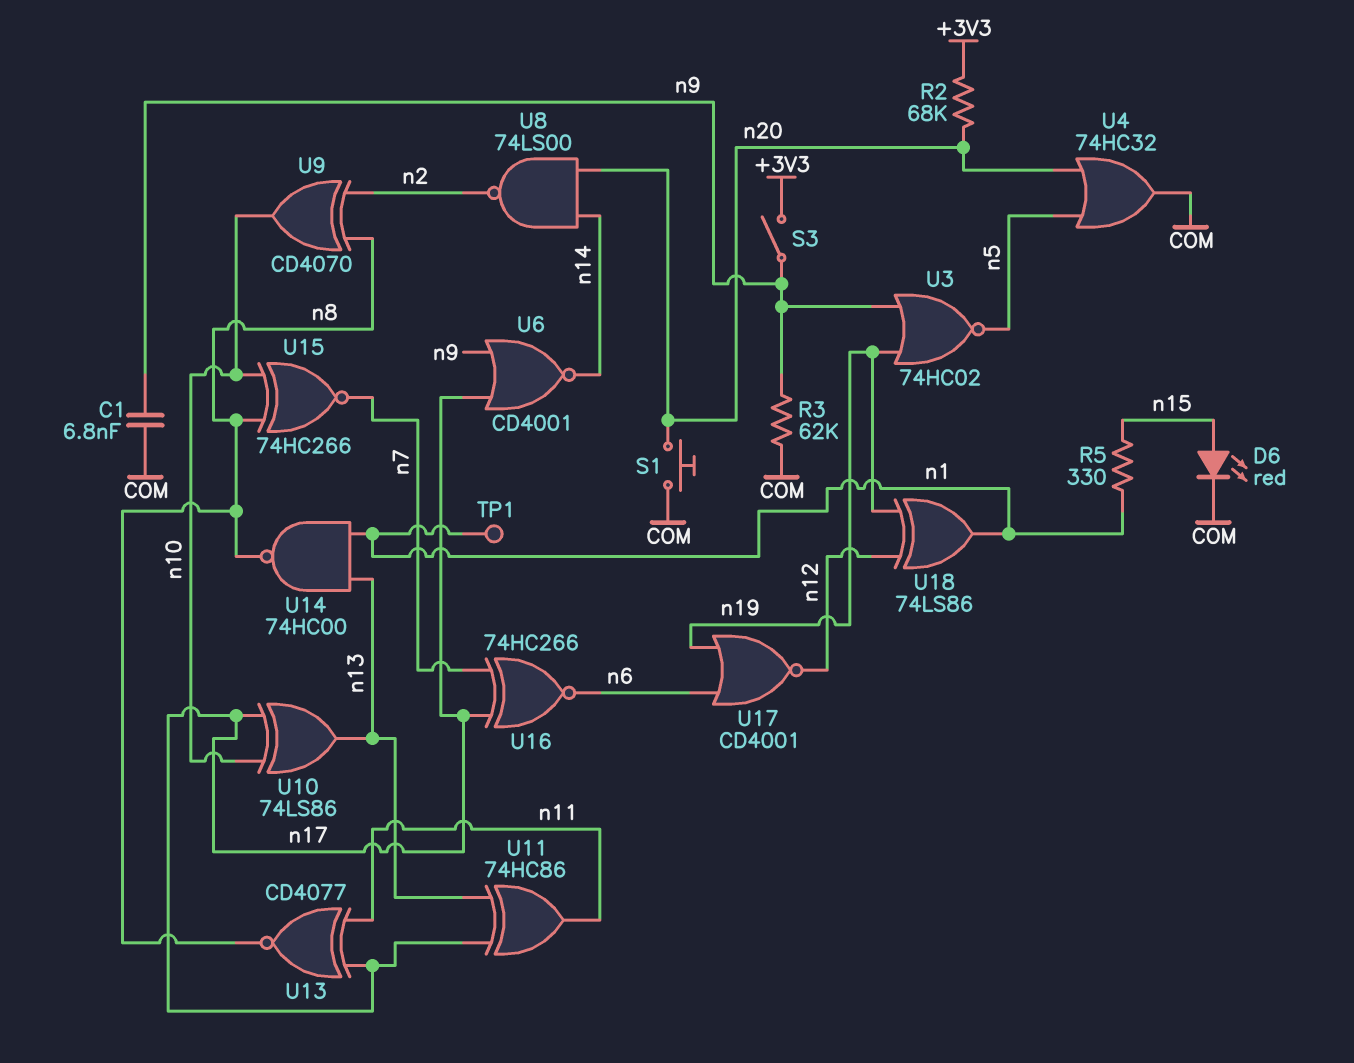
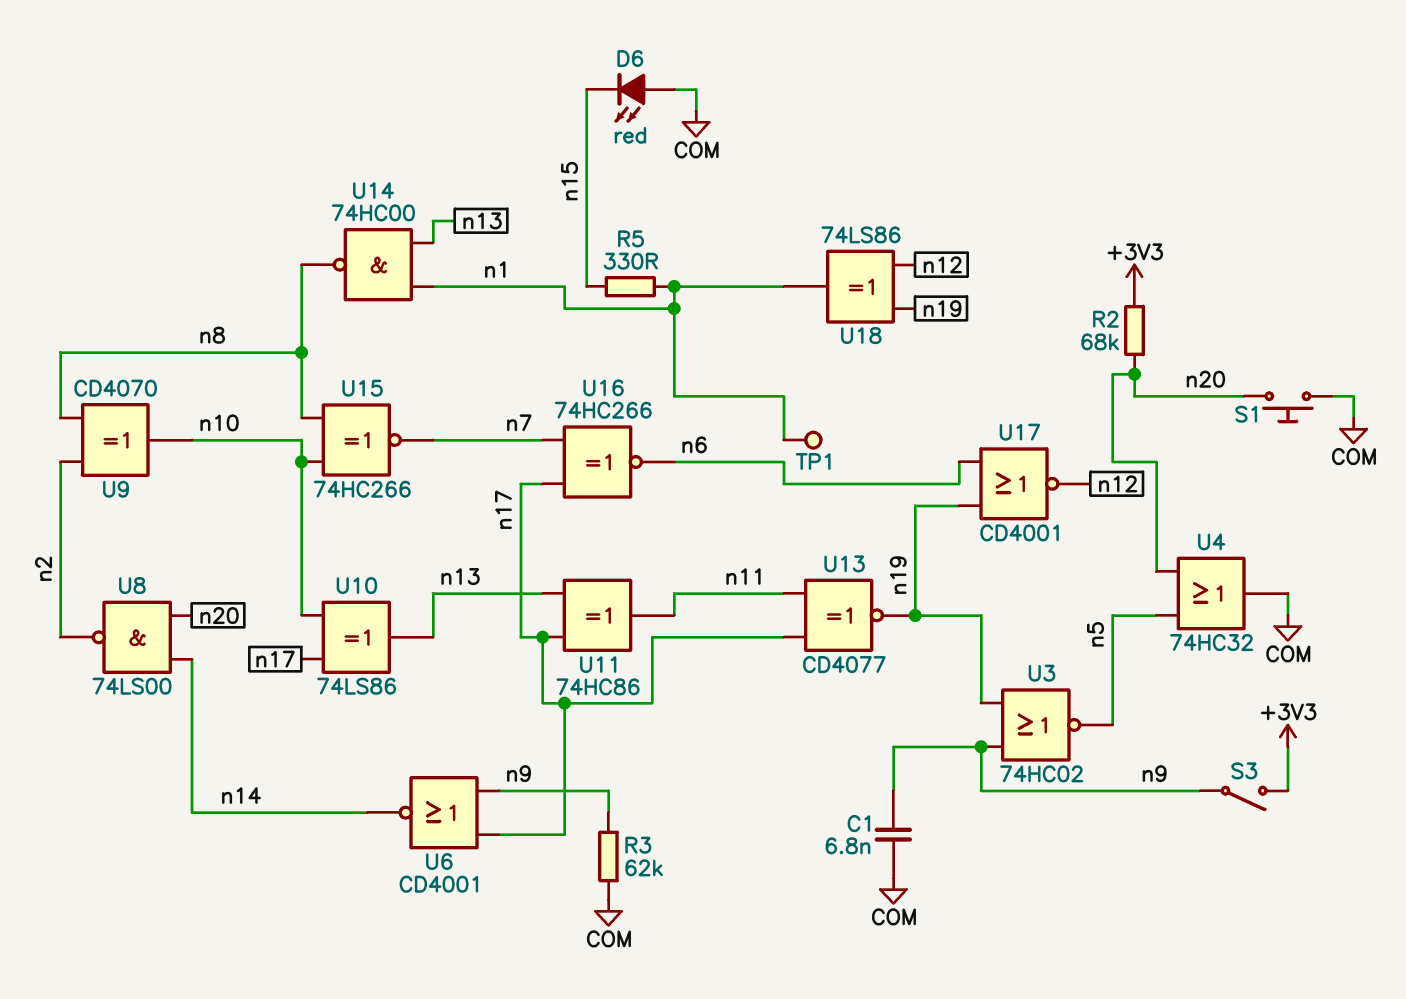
D6: LED red (A n15, K COM) -> LED red (A COM, K n15)
U13: XNOR CD4077 (in n11, in n17, out n8) -> XNOR CD4077 (in n11, in n17, out n19)

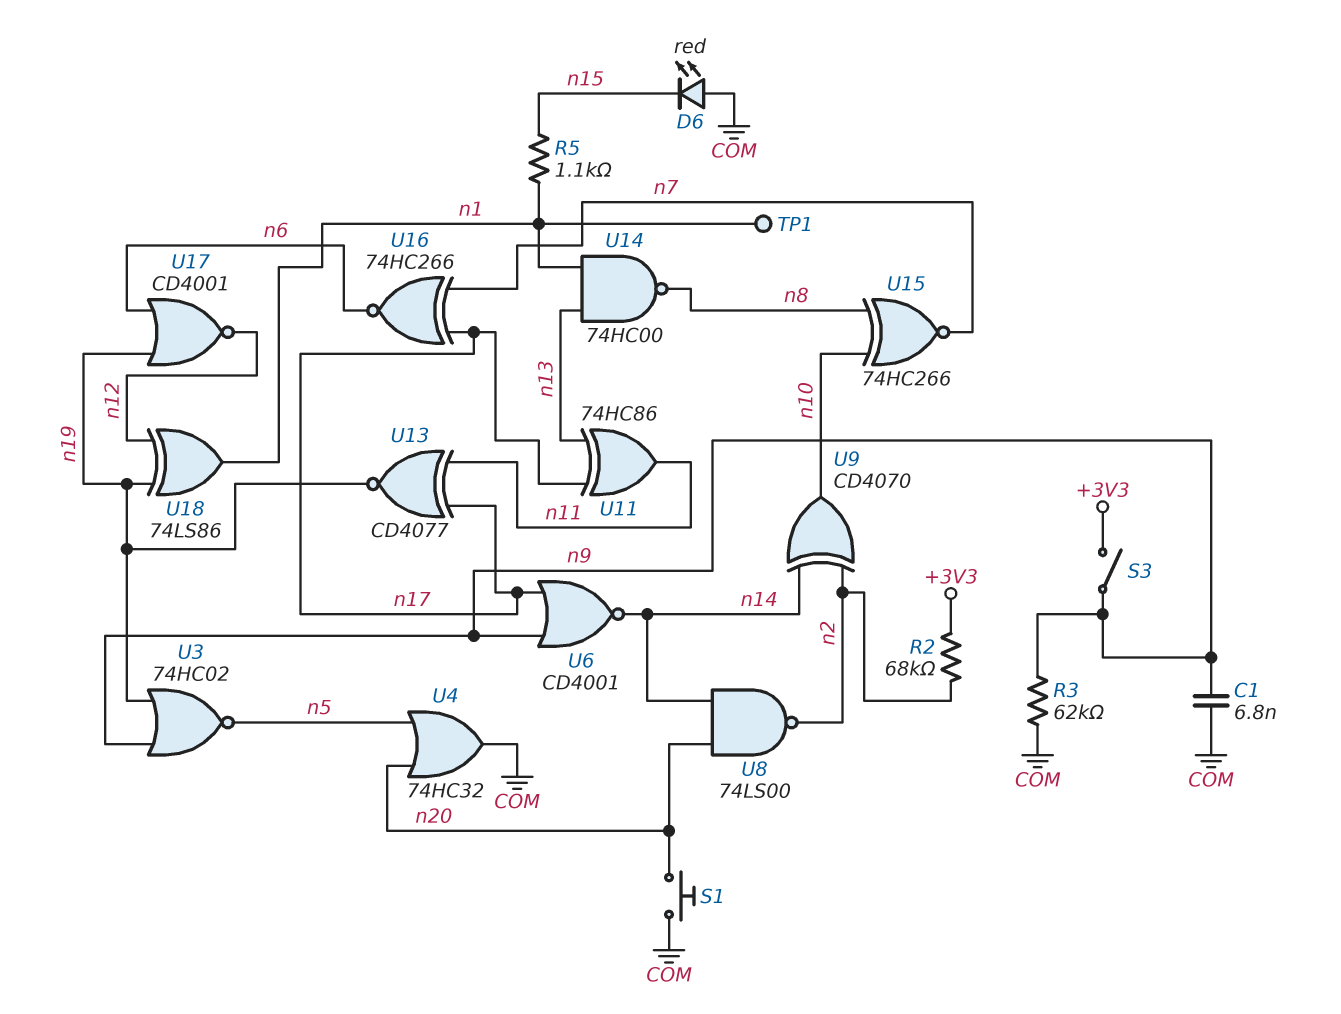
R2: 68k (+3V3, n20) -> 68k (+3V3, n2)
R5: 330 (n1, n15) -> 1.1k (n1, n15)
U9: XOR CD4070 (in n2, in n8, out n10) -> XOR CD4070 (in n2, in n14, out n10)
U10: XOR 74LS86 (in n10, in n17, out n13) -> none

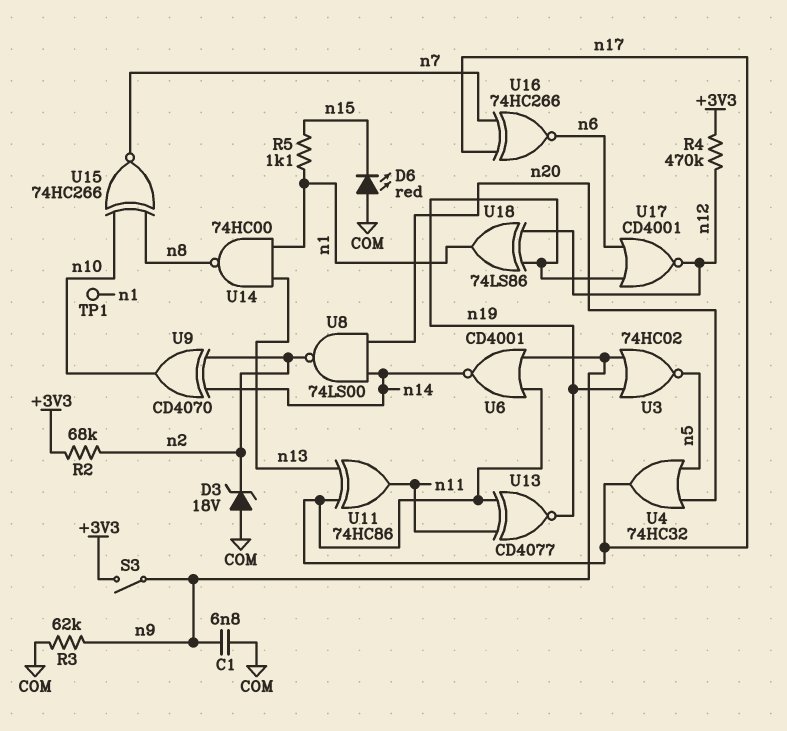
D3: none -> zener 18V (A COM, K n2)
R4: none -> 470k (+3V3, n12)
S1: button (COM, n20) -> none
U4: OR 74HC32 (in n5, in n20, out COM) -> OR 74HC32 (in n5, in n20, out n17)

